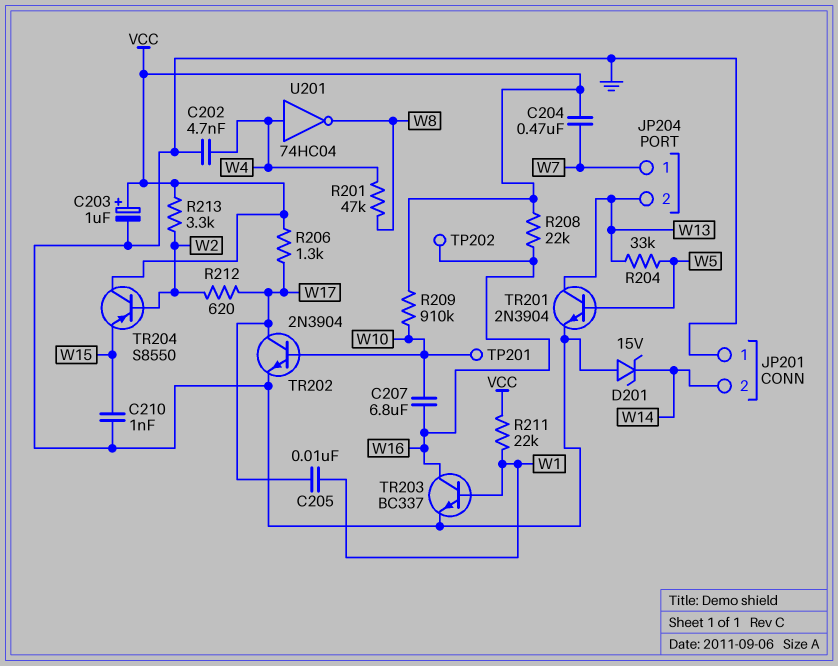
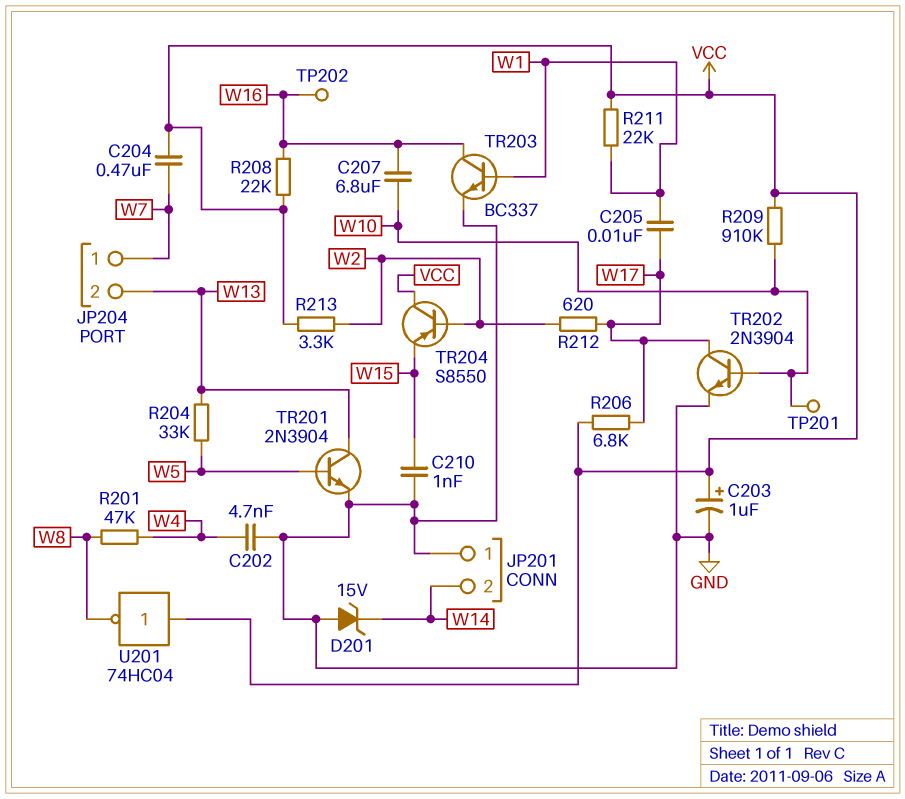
R206: 1.3k (VCC, W17) -> 6.8k (VCC, W17)
U201: NOT 74HC04 (in W4, out W8) -> NOT 74HC04 (in VCC, out W8)

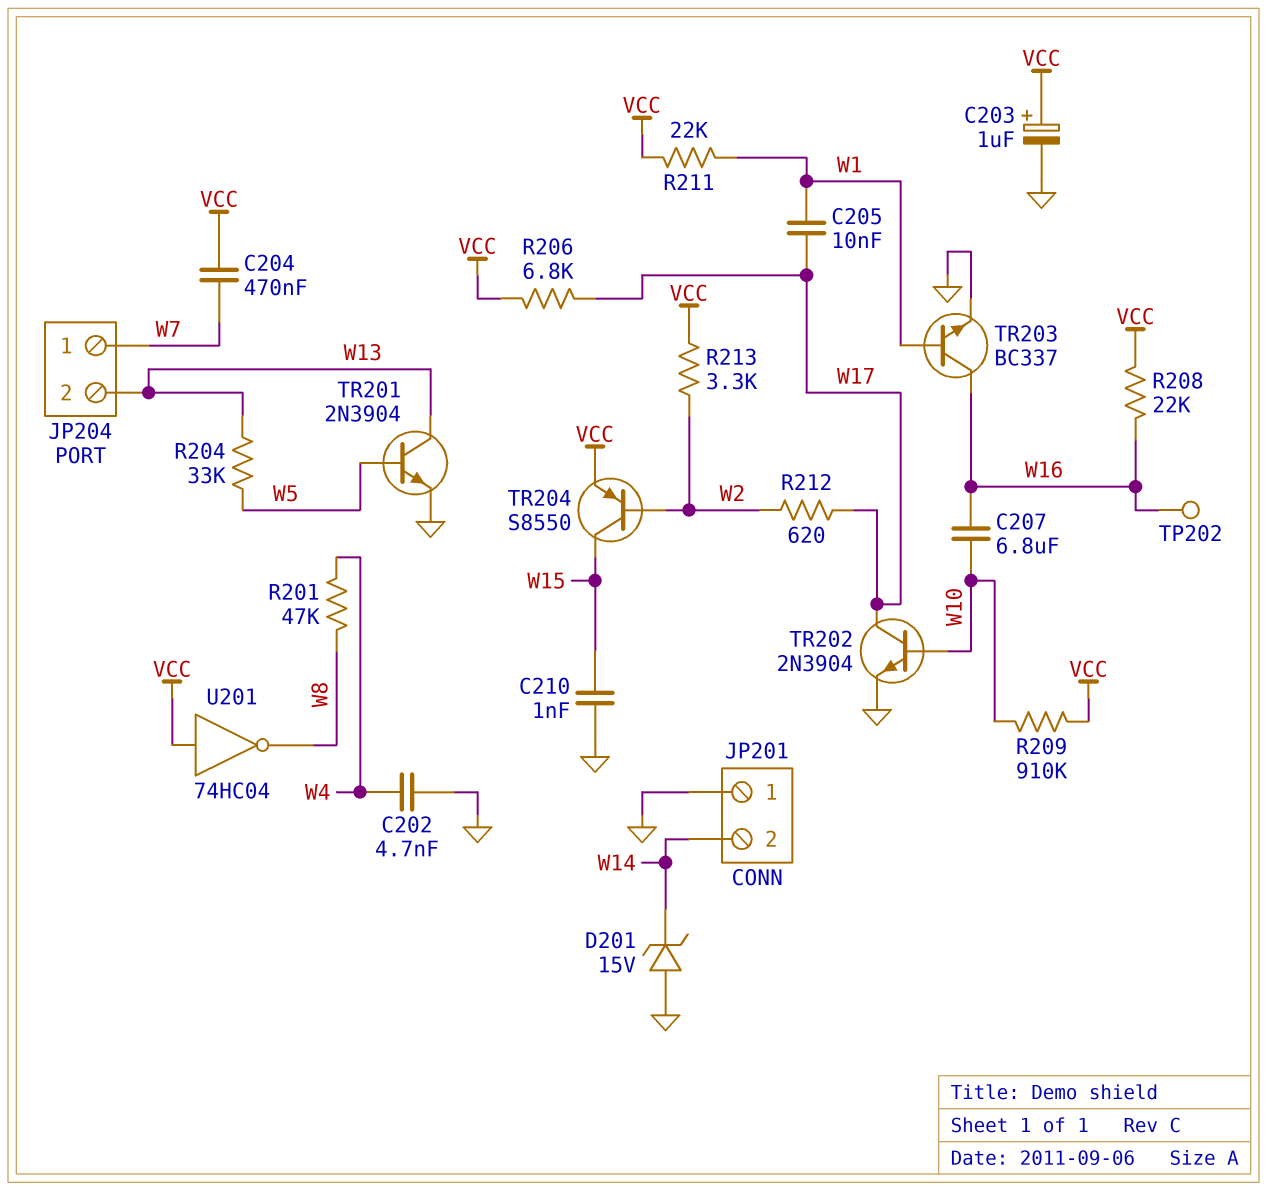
TP201: test point (W10) -> none
TR204: PNP S8550 (B W2, C VCC, E W15) -> PNP S8550 (B W2, C W15, E VCC)

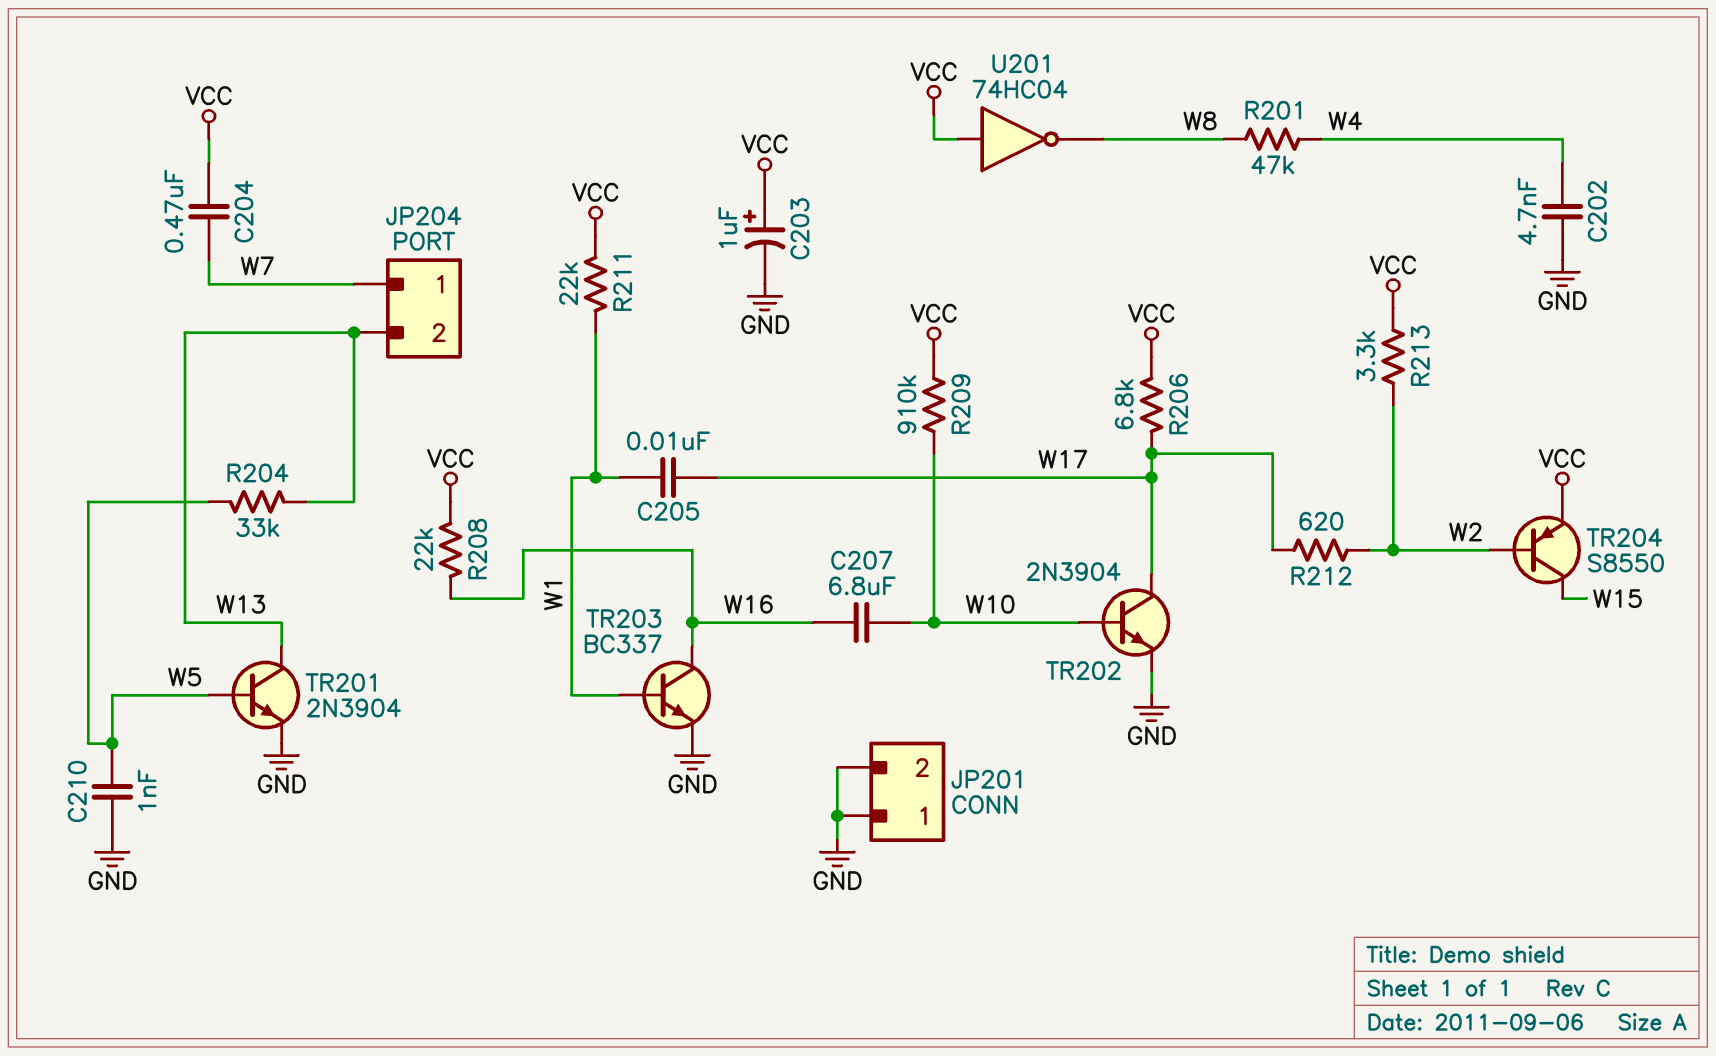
C210: 1nF (GND, W15) -> 1nF (GND, W5)
D201: zener 15V (A GND, K W14) -> none
JP201 pin 2: W14 -> GND
TP202: test point (W16) -> none

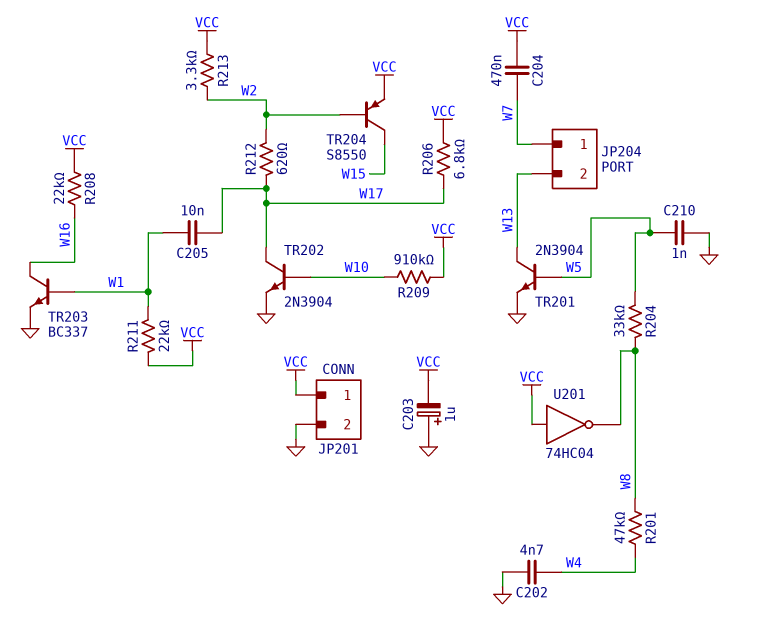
C203: 1uF (plus VCC, minus GND) -> 1uF (plus GND, minus VCC)
C207: 6.8uF (W10, W16) -> none
JP201 pin 1: GND -> VCC
R204: 33k (W5, W13) -> 33k (W5, W8)

